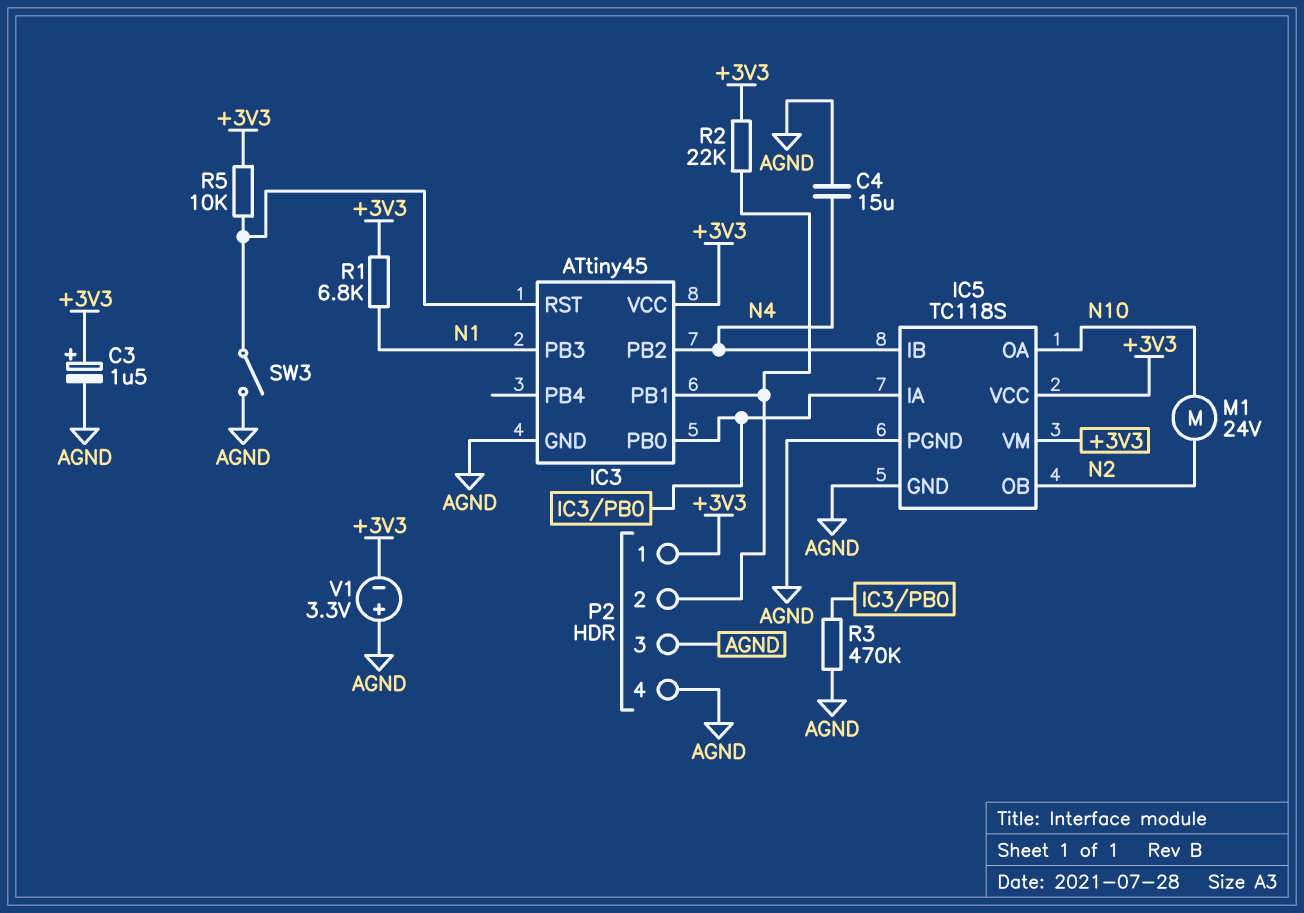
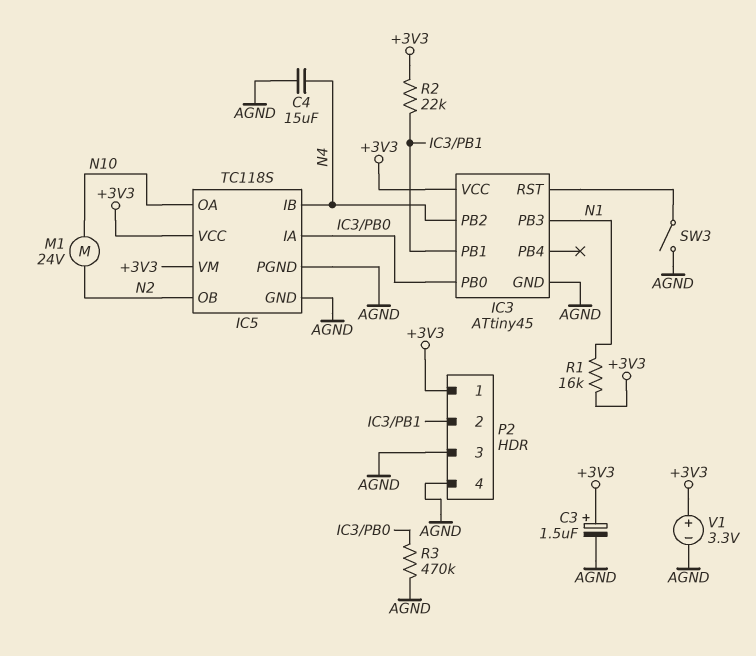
R1: 6.8k (+3V3, N1) -> 16k (+3V3, N1)
R5: 10k (+3V3, IC3/RST) -> none
V1: 3.3V (plus AGND, minus +3V3) -> 3.3V (plus +3V3, minus AGND)

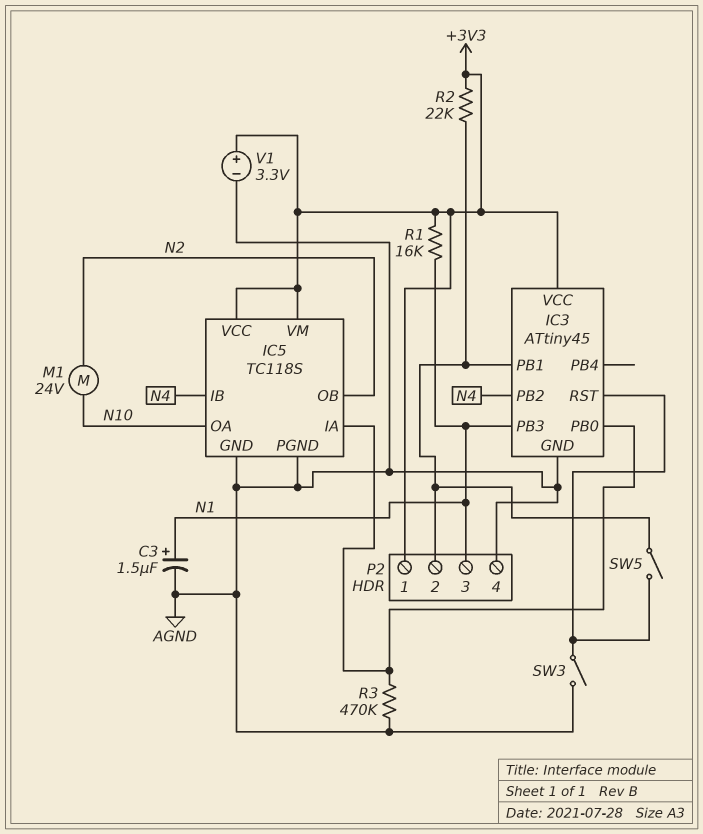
C3: 1.5uF (plus +3V3, minus AGND) -> 1.5uF (plus N1, minus AGND)
C4: 15uF (AGND, N4) -> none
P2 pin 3: AGND -> N1
SW5: none -> switch (IC3/PB1, IC3/RST)

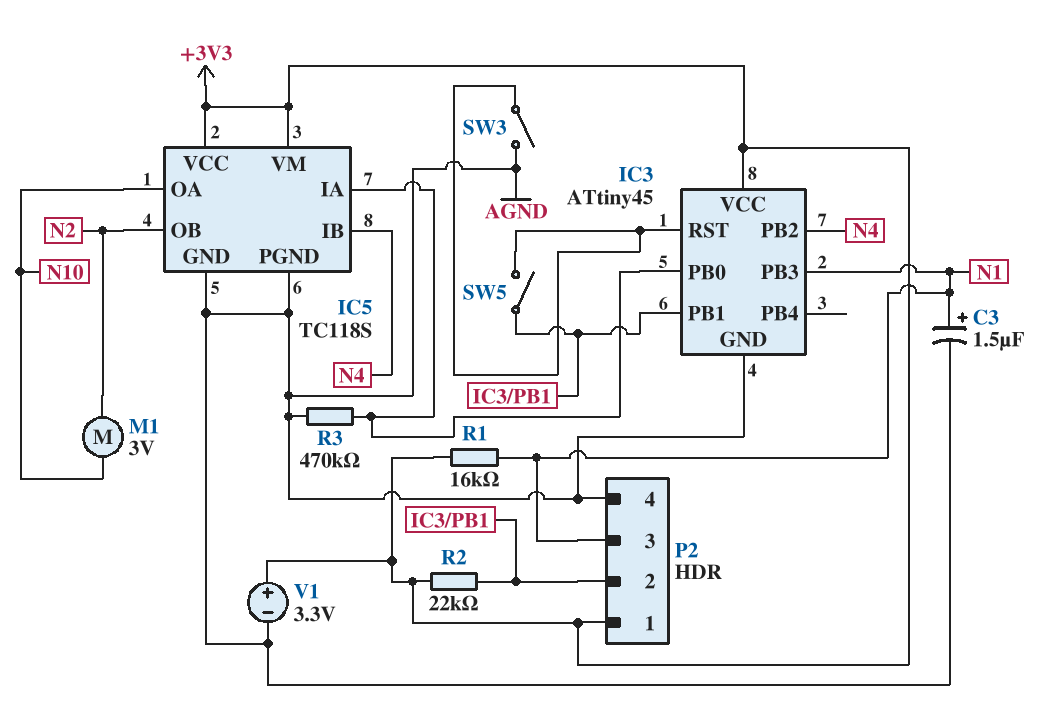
M1: motor 24V (N2, N10) -> motor 3V (N2, N10)

